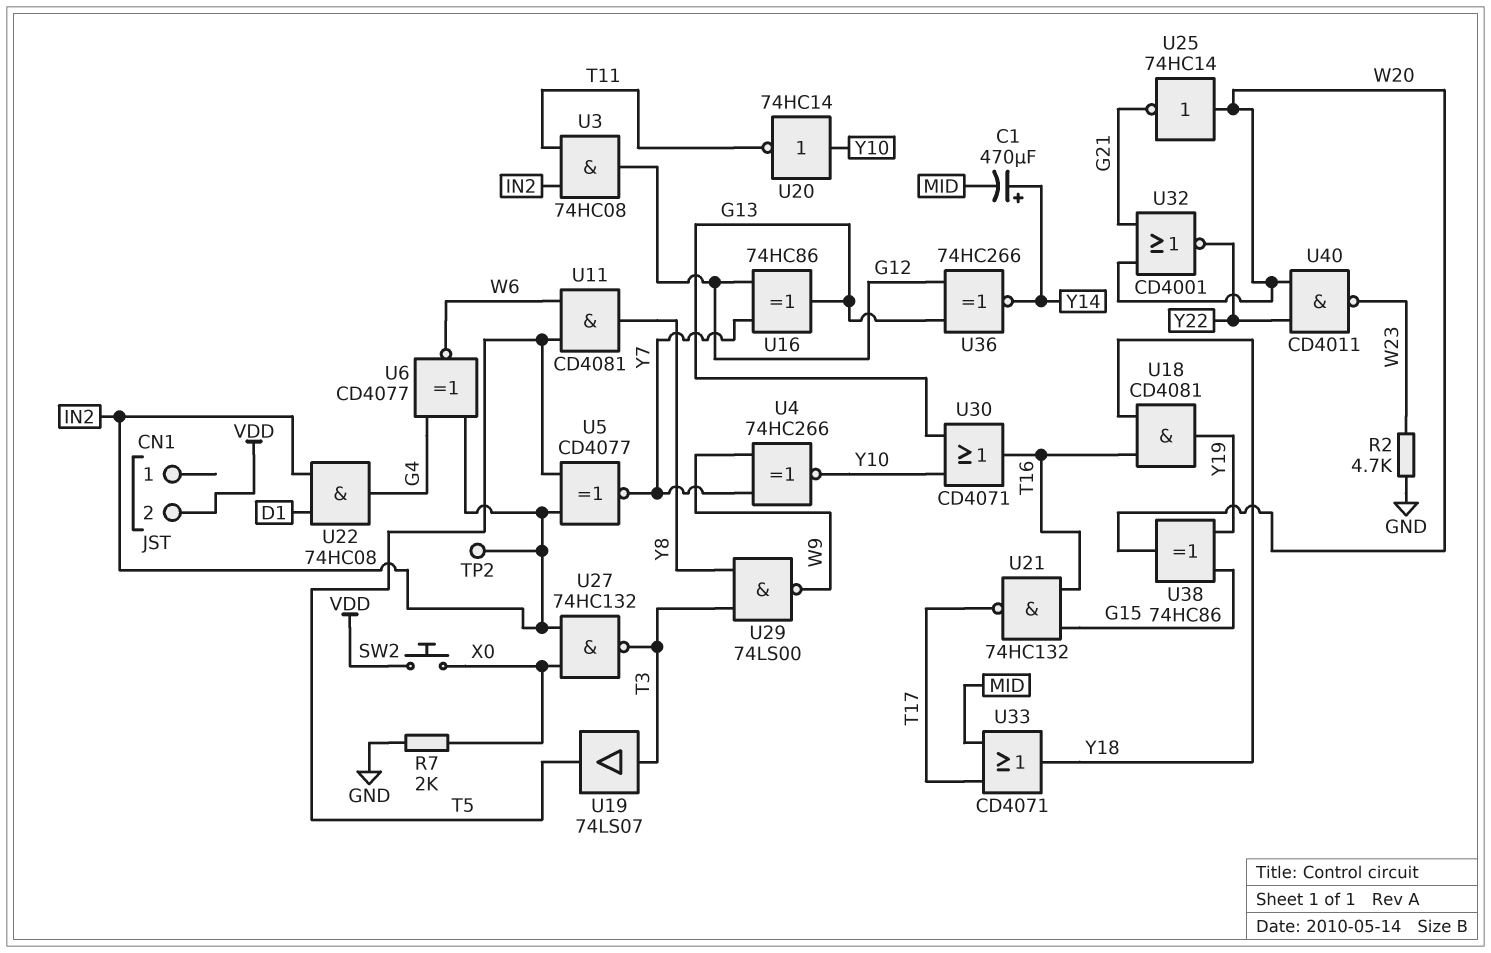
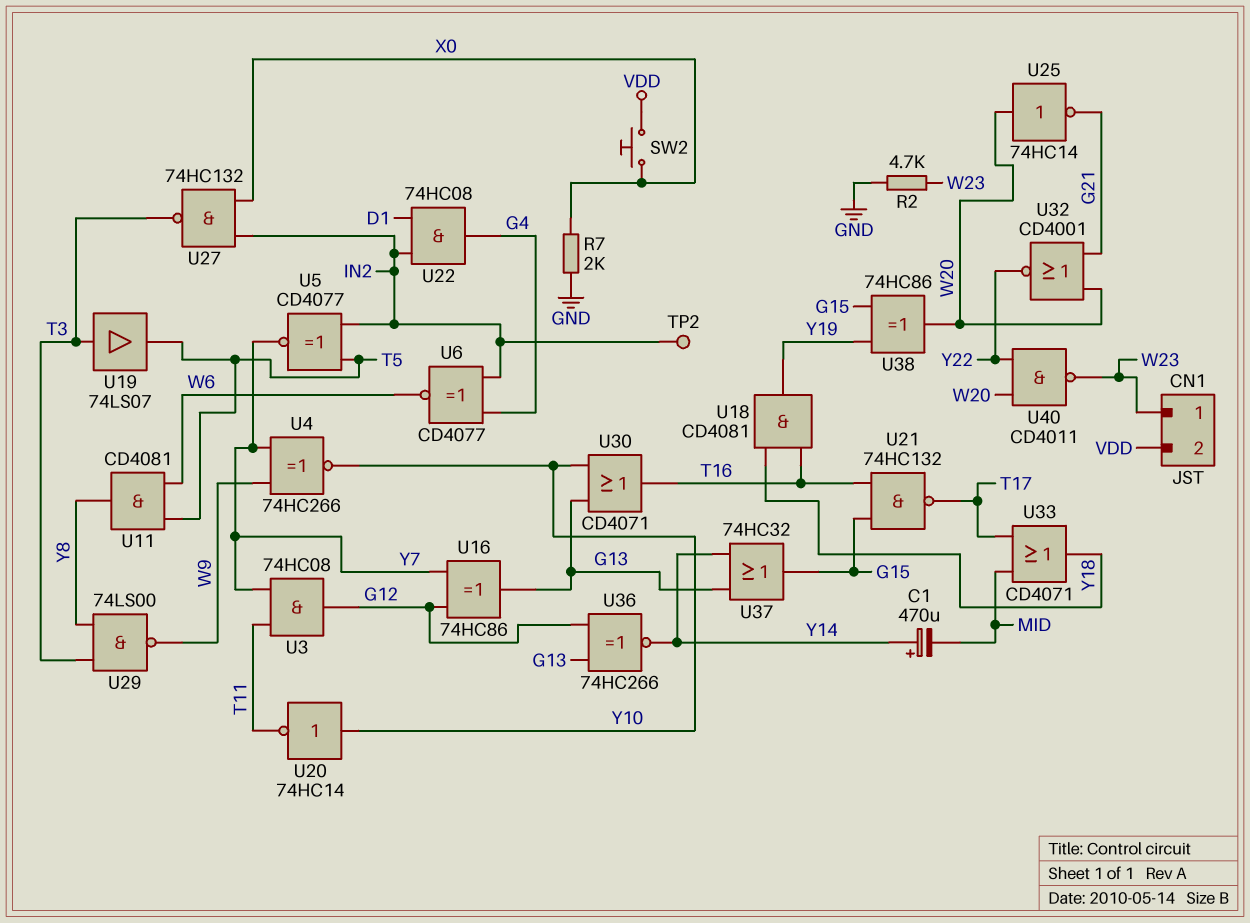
CN1 pin 1: none -> W23
U3: AND 74HC08 (in IN2, in T11, out G12) -> AND 74HC08 (in T11, in Y7, out G12)
U37: none -> OR 74HC32 (in G13, in Y14, out G15)

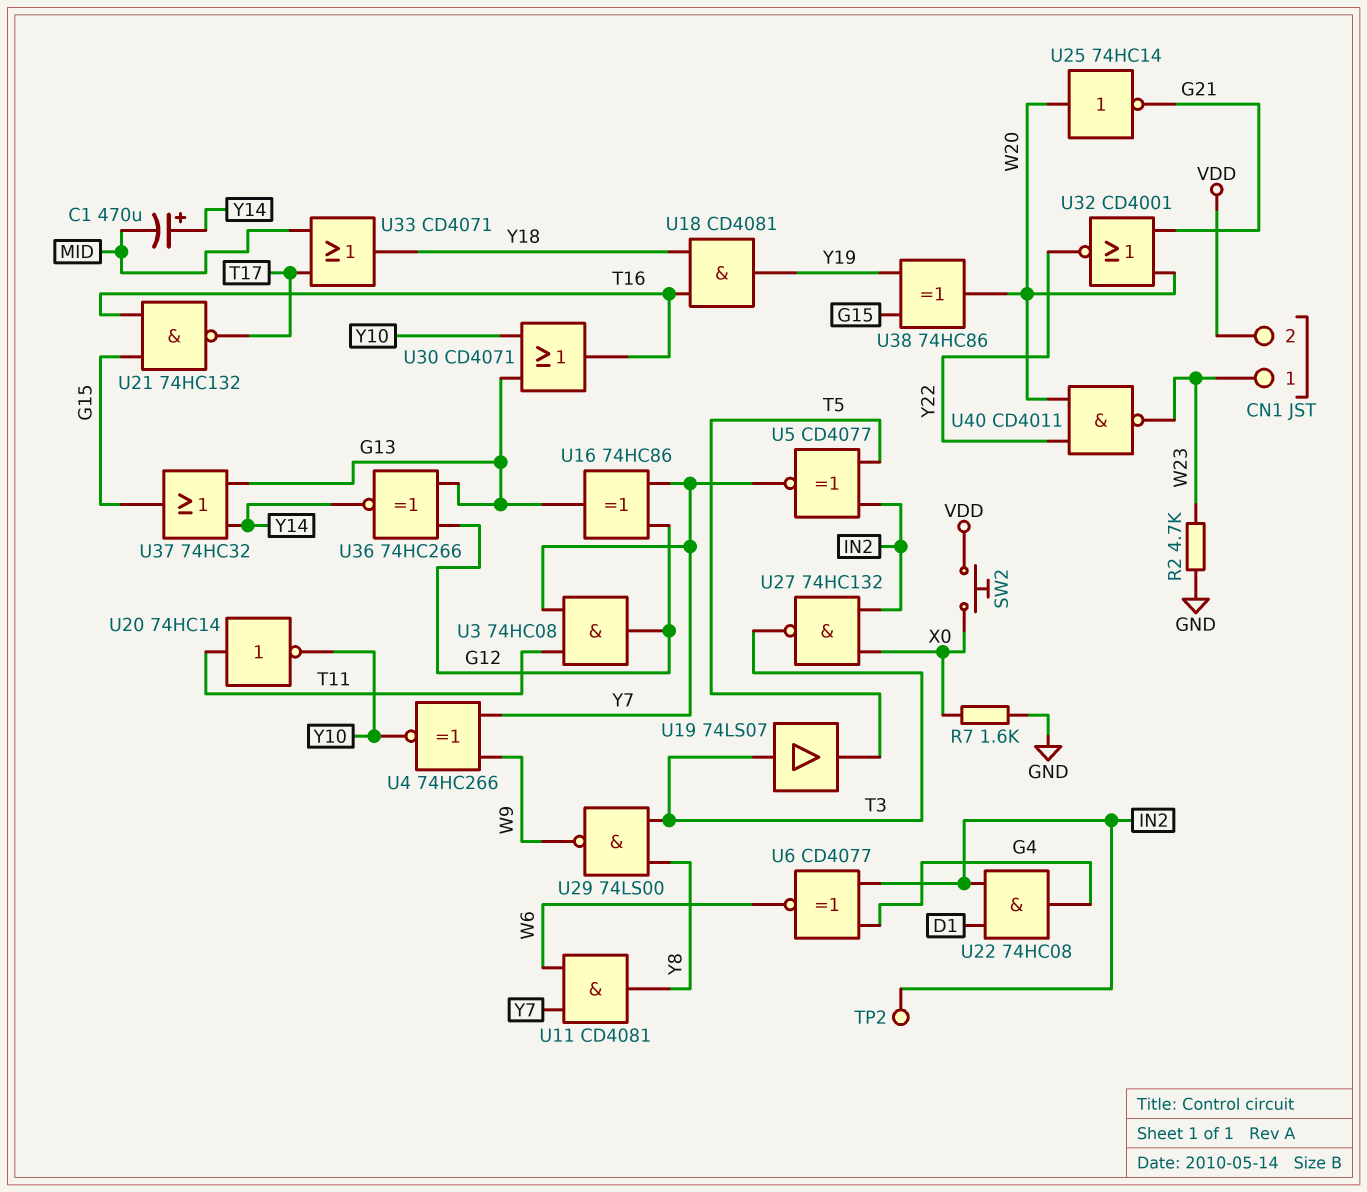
R7: 2k (GND, X0) -> 1.6k (GND, X0)
U11: AND CD4081 (in T5, in W6, out Y8) -> AND CD4081 (in W6, in Y7, out Y8)
U20: NOT 74HC14 (in Y10, out T11) -> NOT 74HC14 (in T11, out Y10)

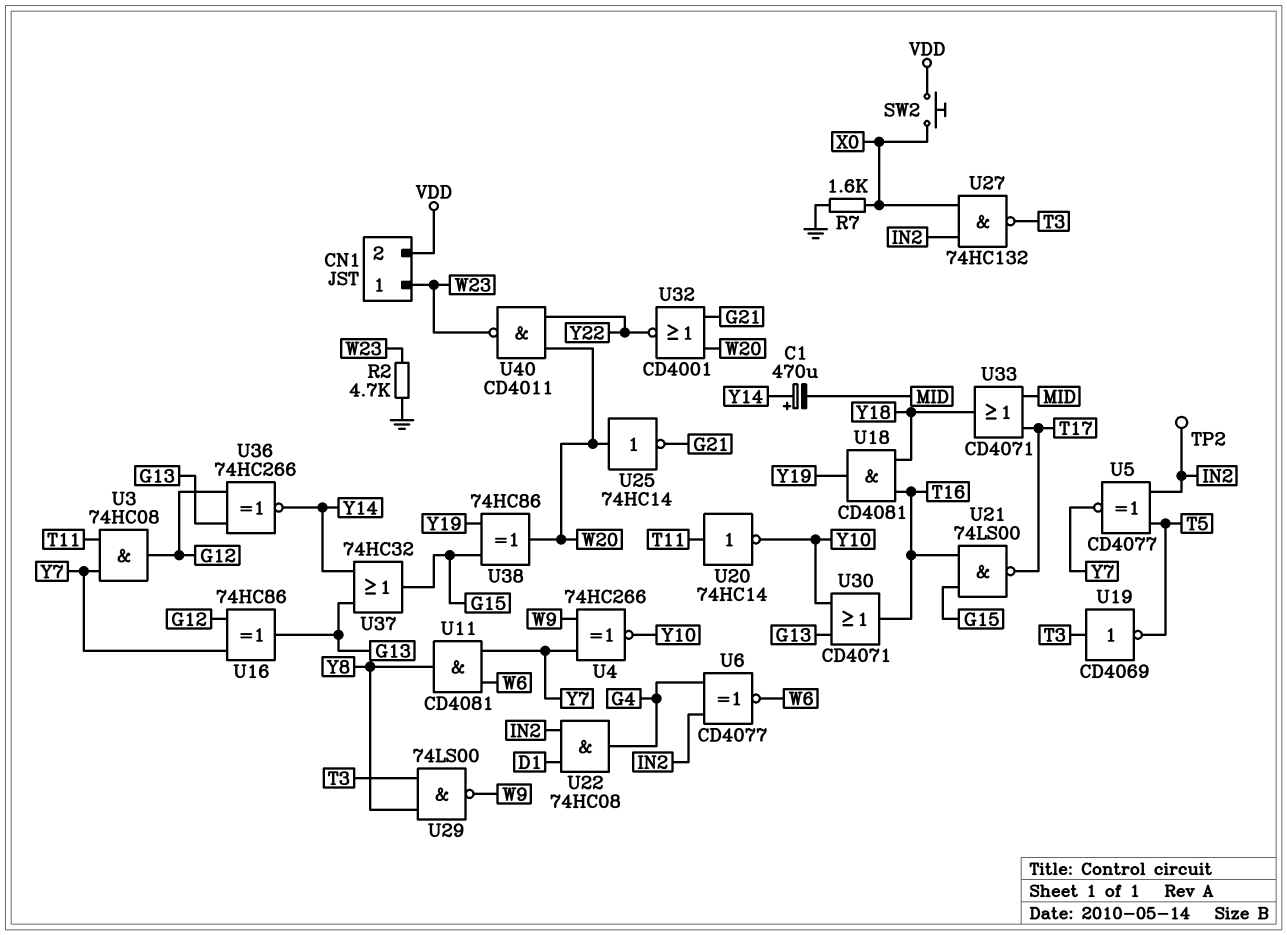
U19: buffer 74LS07 (in T3, out T5) -> NOT CD4069 (in T3, out T5)
U21: NAND 74HC132 (in G15, in T16, out T17) -> NAND 74LS00 (in G15, in T16, out T17)

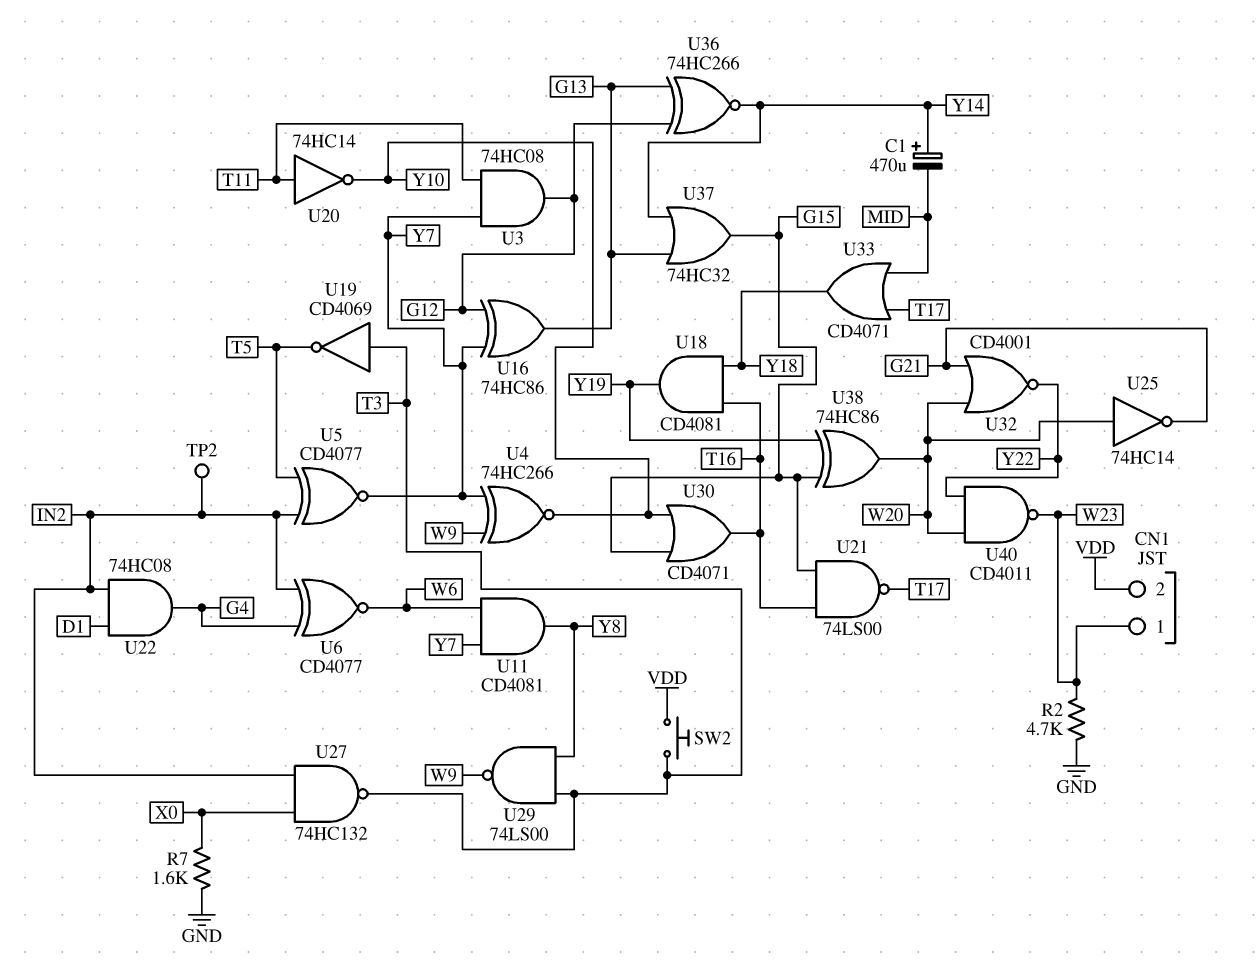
SW2: button (VDD, X0) -> button (T3, VDD)
U30: OR CD4071 (in G13, in Y10, out T16) -> OR CD4071 (in G15, in Y10, out T16)

